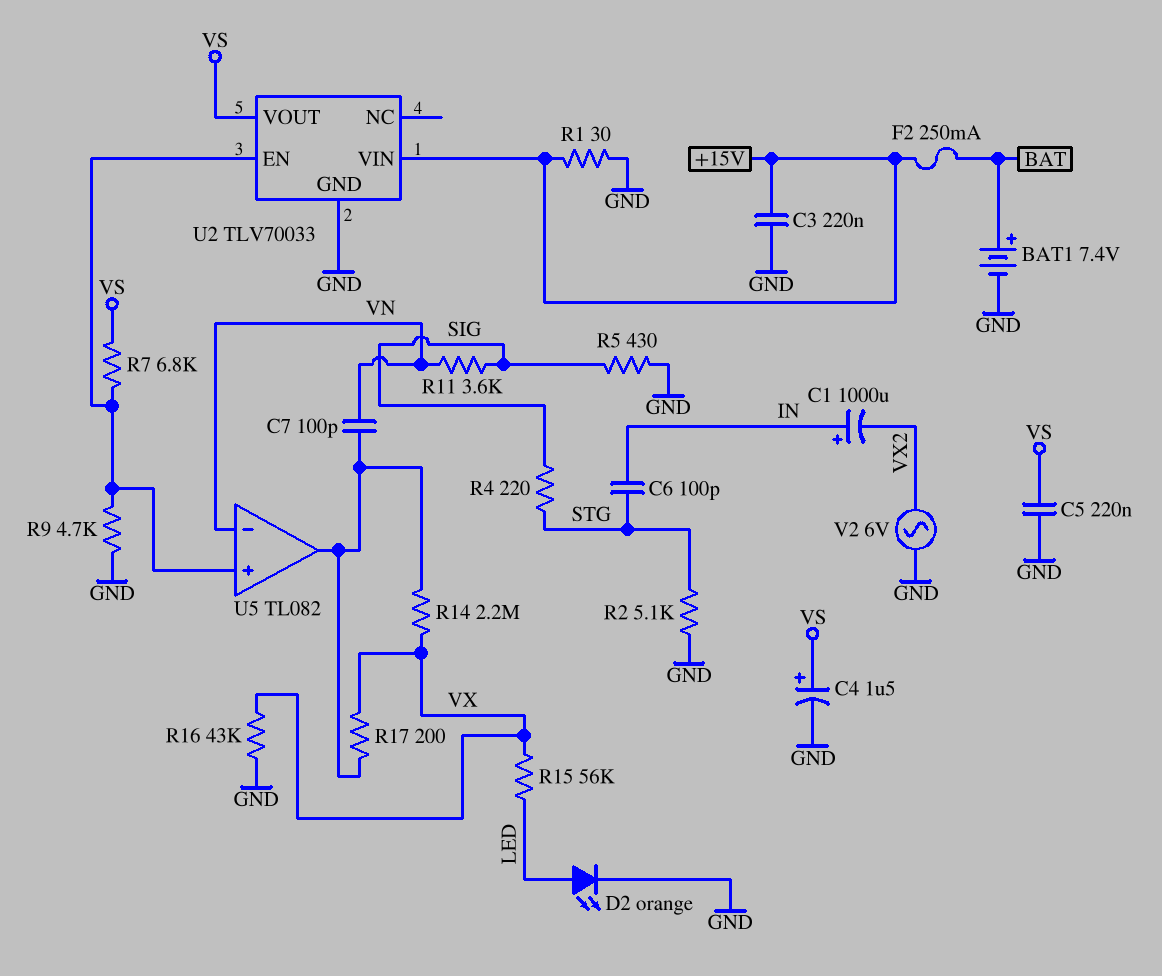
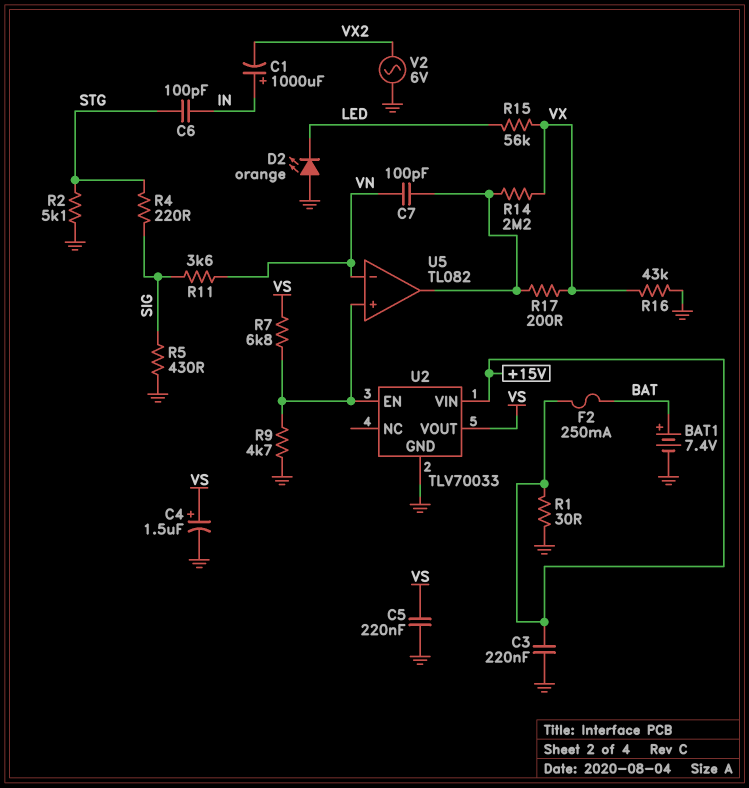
D2: LED orange (A LED, K GND) -> LED orange (A GND, K LED)

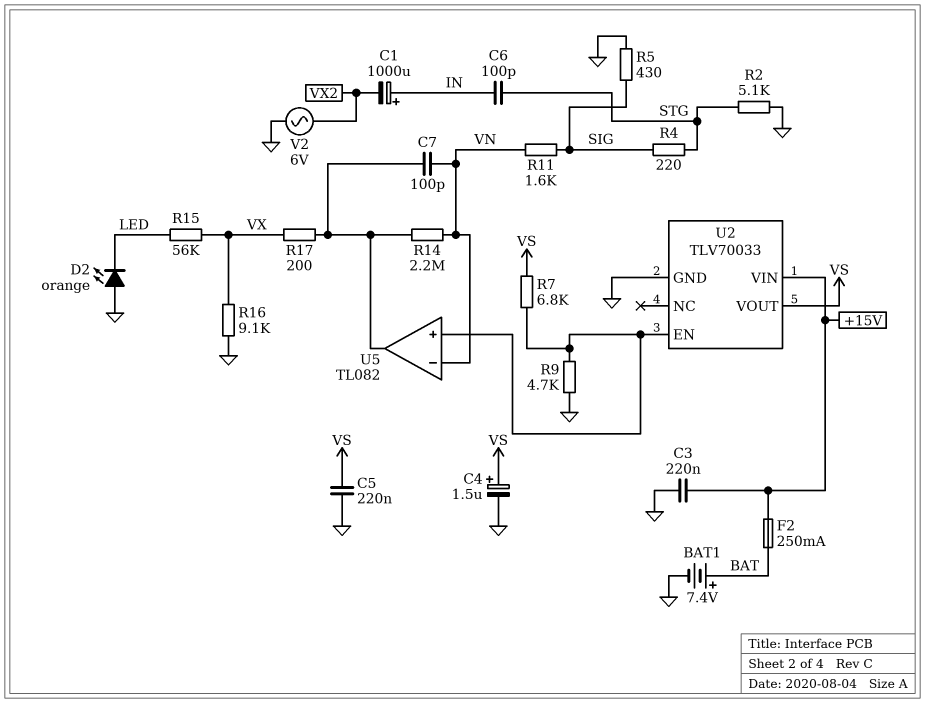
R1: 30 (+15V, GND) -> none
R11: 3.6k (SIG, VN) -> 1.6k (SIG, VN)
R14: 2.2M (U5/out, VX) -> 2.2M (U5/out, VN)
R16: 43k (GND, VX) -> 9.1k (GND, VX)

